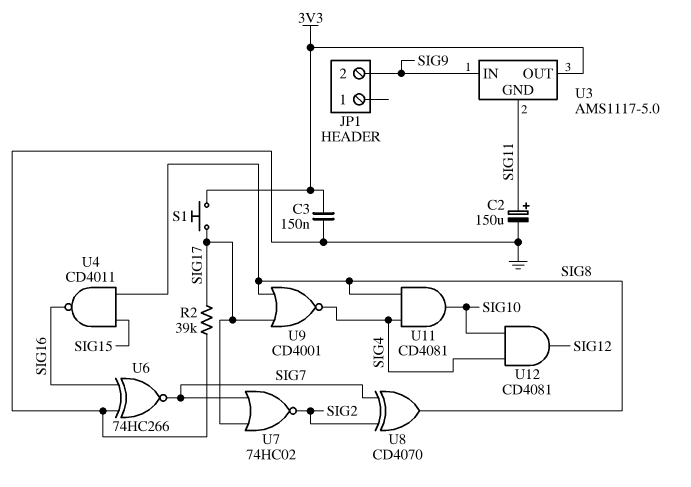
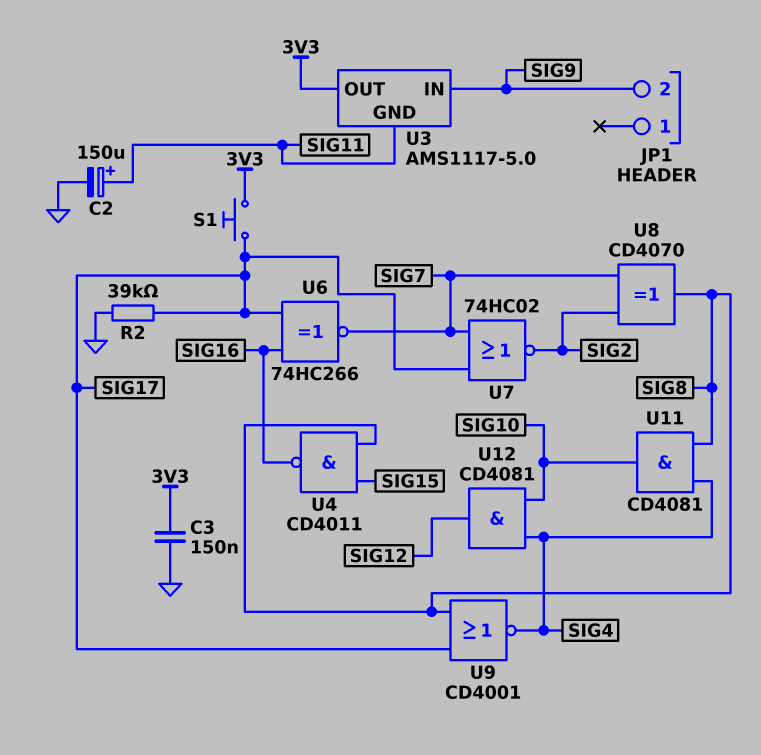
U6: XNOR 74HC266 (in GND, in SIG16, out SIG7) -> XNOR 74HC266 (in SIG16, in SIG17, out SIG7)

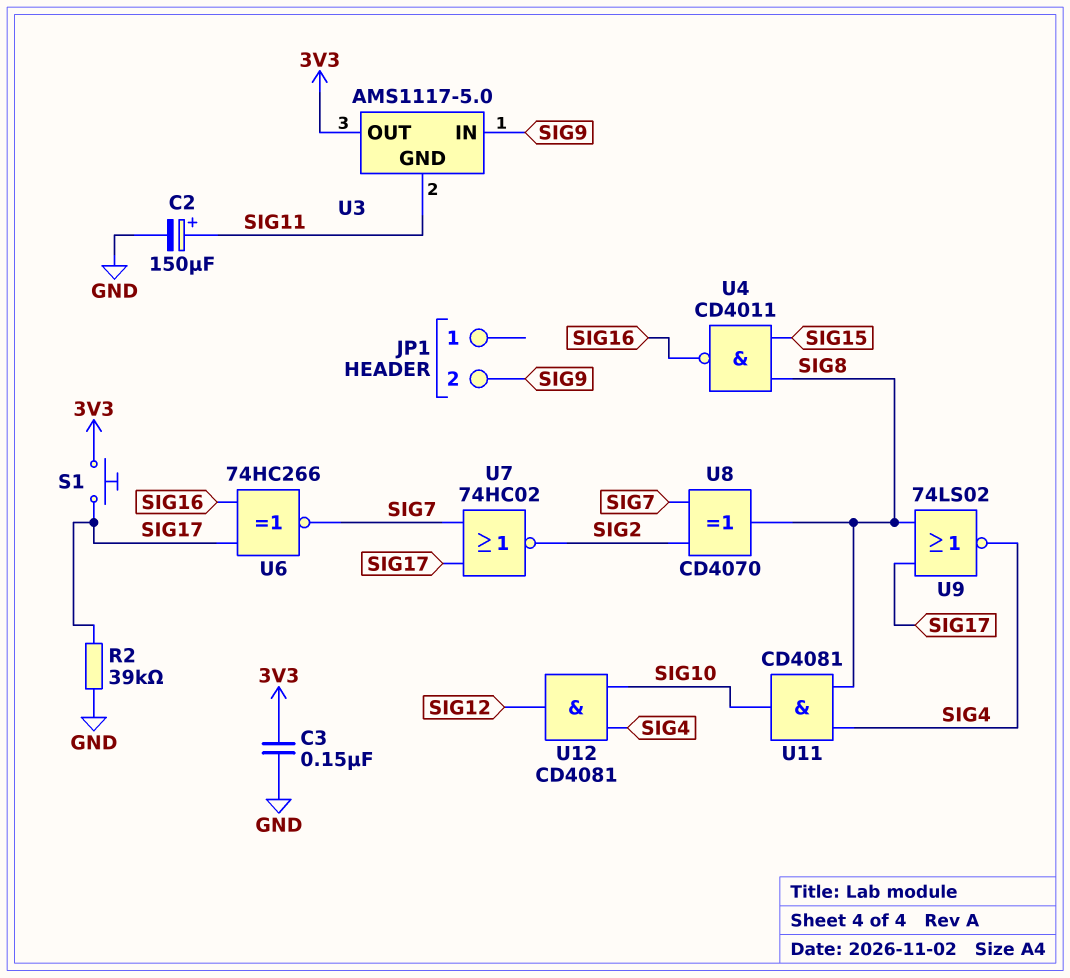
U9: NOR CD4001 (in SIG8, in SIG17, out SIG4) -> NOR 74LS02 (in SIG8, in SIG17, out SIG4)

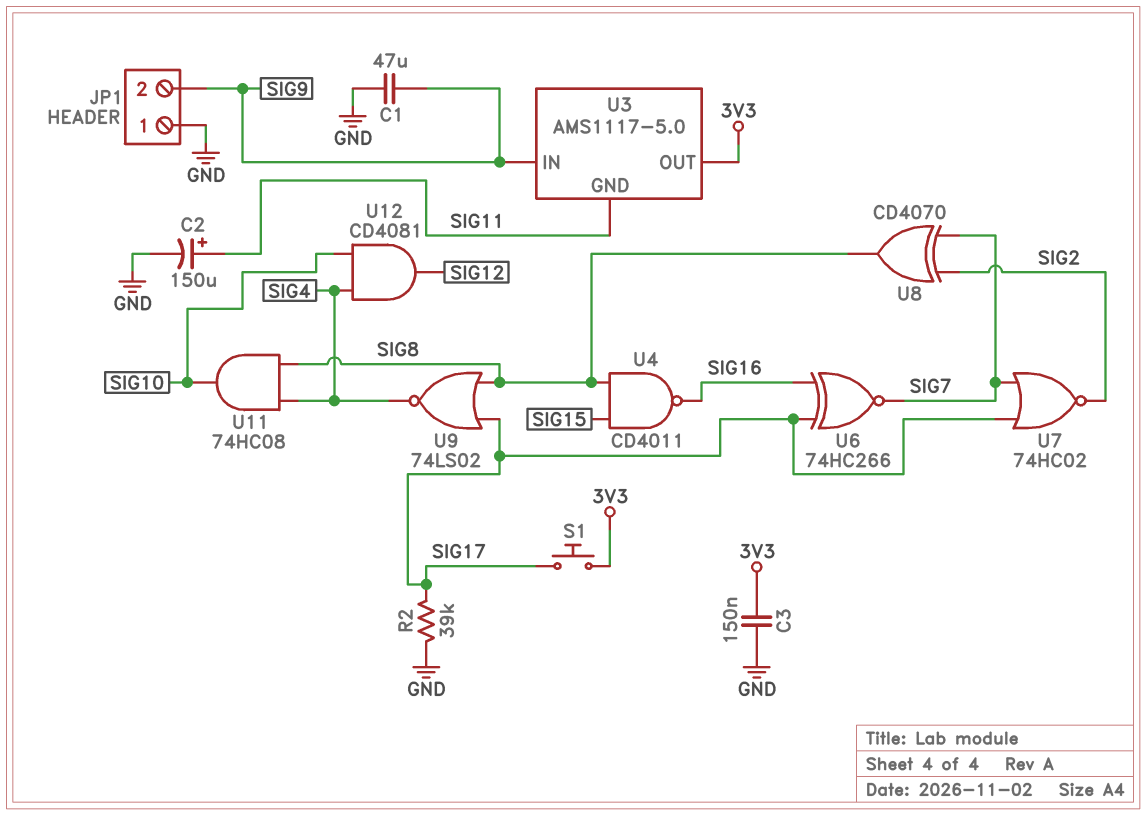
C1: none -> 47uF (GND, SIG9)
JP1 pin 1: none -> GND
U11: AND CD4081 (in SIG4, in SIG8, out SIG10) -> AND 74HC08 (in SIG4, in SIG8, out SIG10)

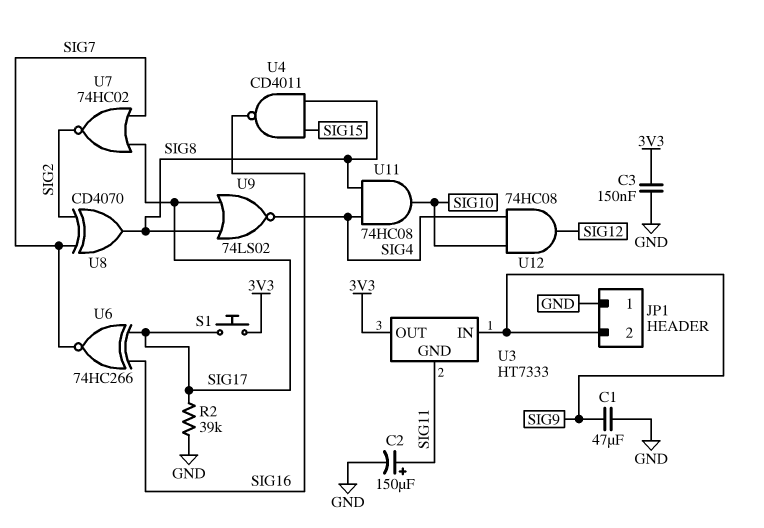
U3: AMS1117-5.0 -> HT7333
U12: AND CD4081 (in SIG4, in SIG10, out SIG12) -> AND 74HC08 (in SIG4, in SIG10, out SIG12)

